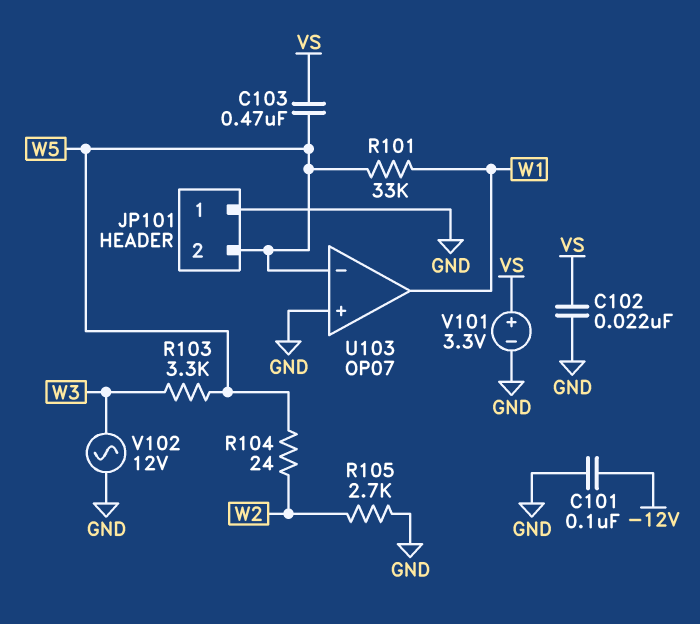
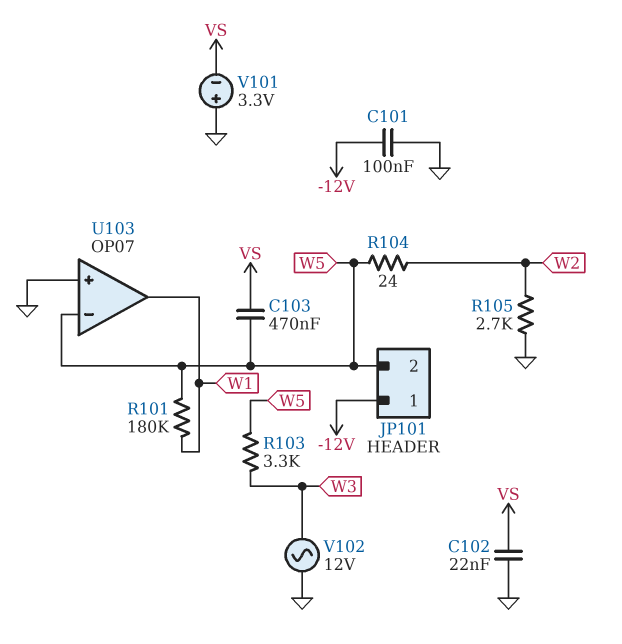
JP101 pin 1: GND -> -12V
R101: 33k (W1, W5) -> 180k (W1, W5)
V101: 3.3V (plus VS, minus GND) -> 3.3V (plus GND, minus VS)

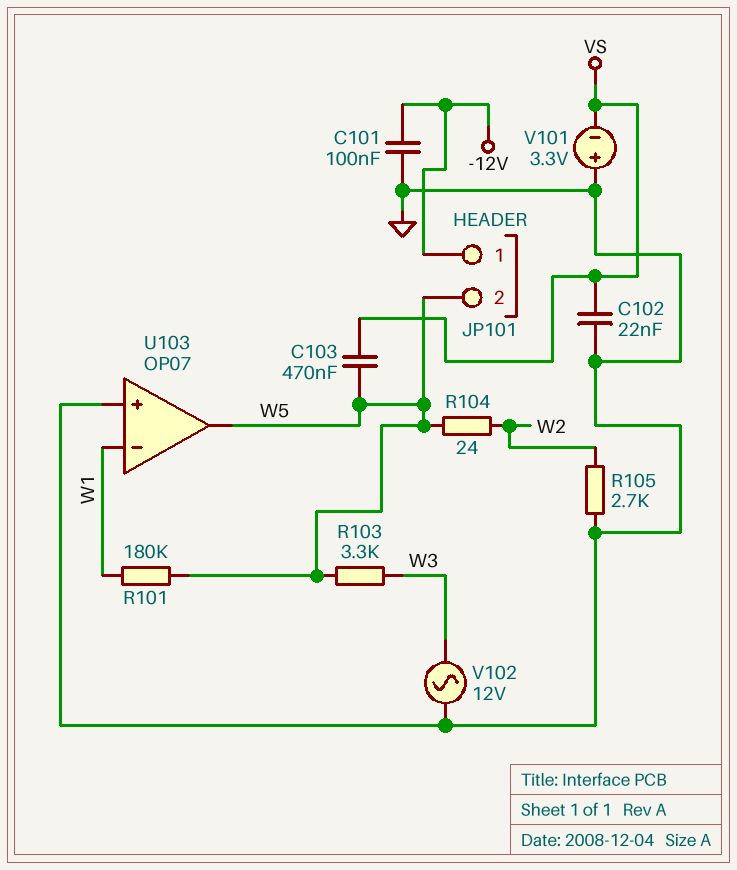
U103 pin in-: W5 -> W1
U103 pin out: W1 -> W5

